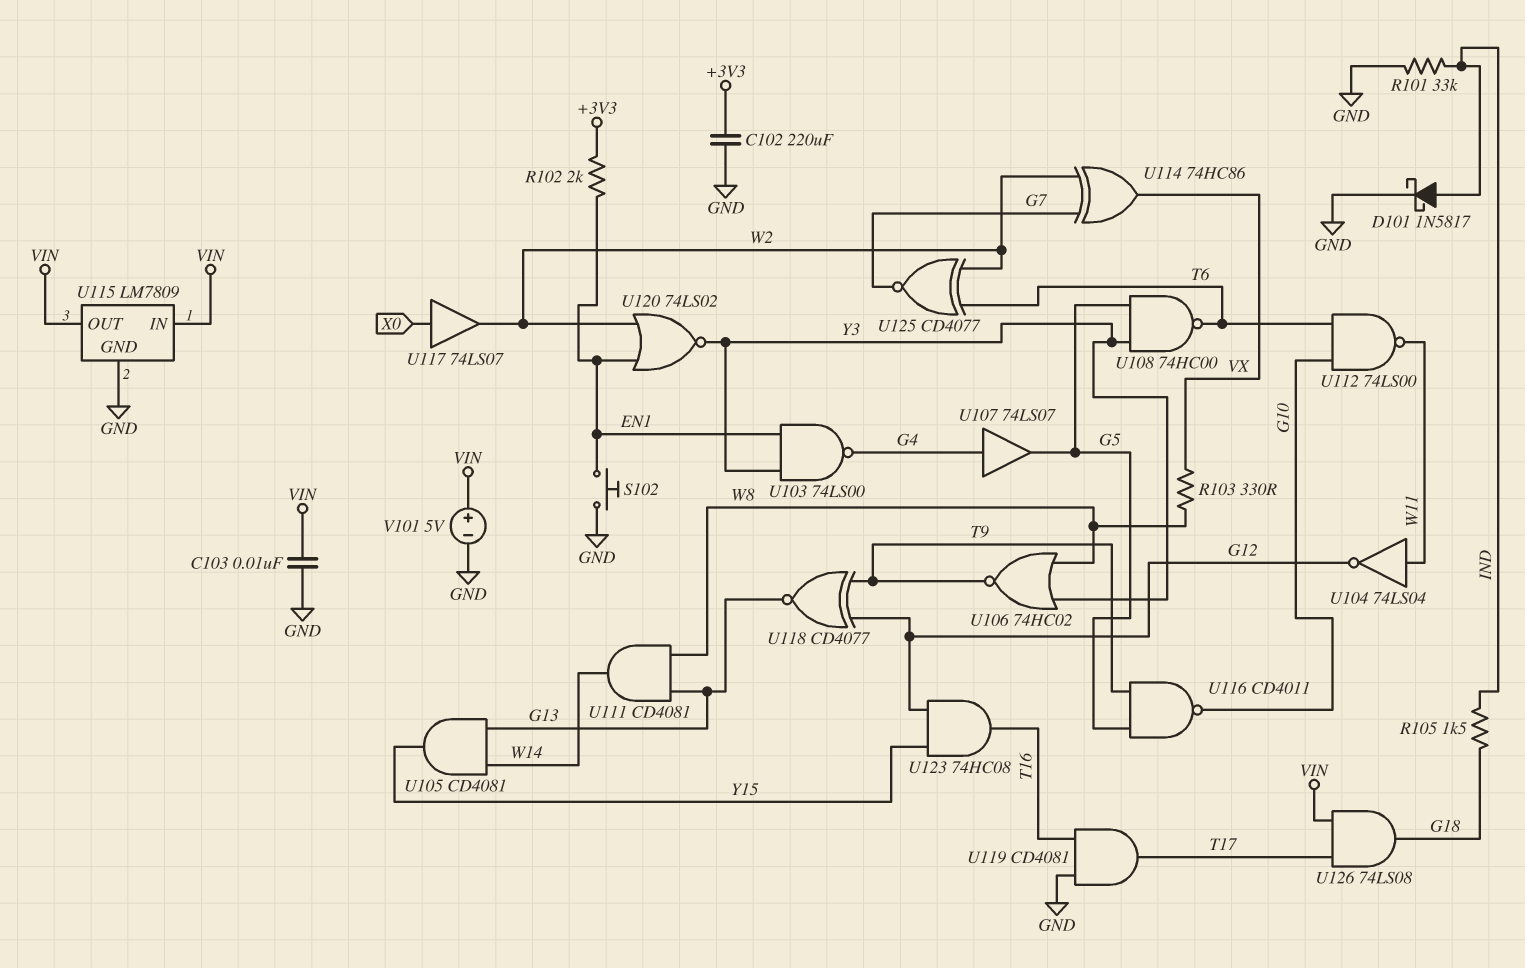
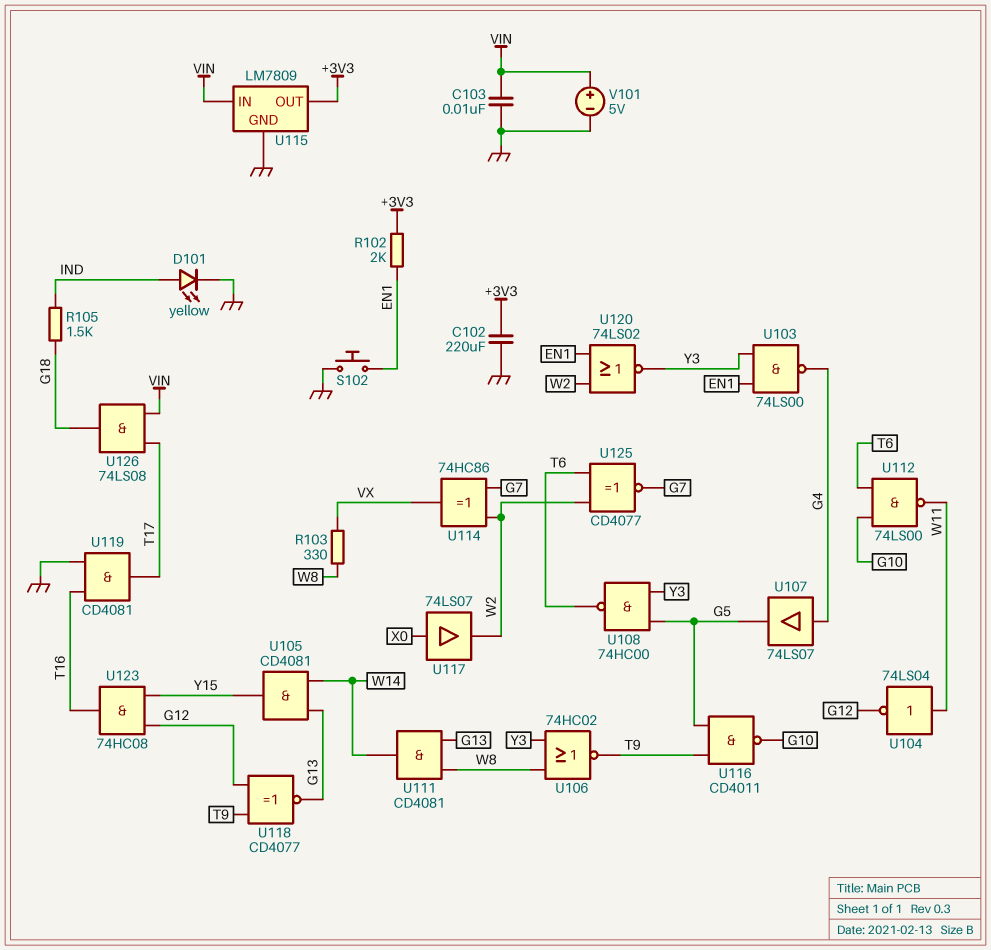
D101: schottky 1N5817 (A IND, K GND) -> LED yellow (A IND, K GND)
R101: 33k (GND, IND) -> none
U115 pin OUT: VIN -> +3V3

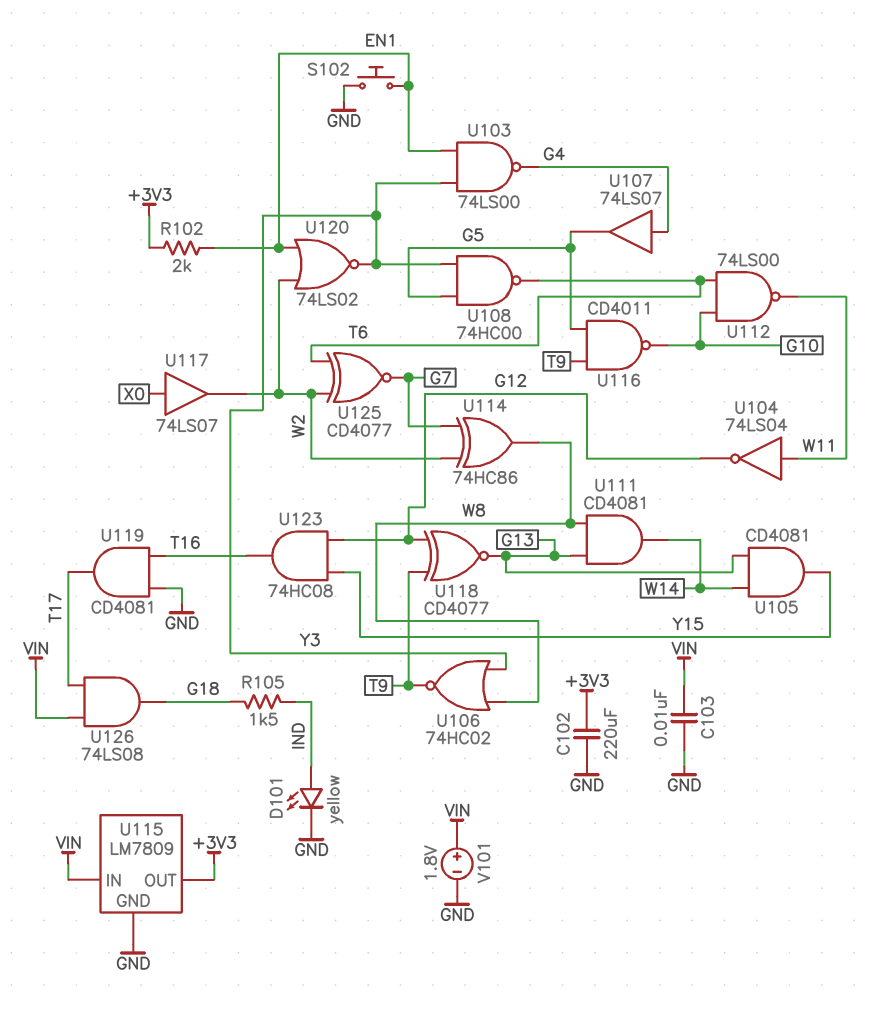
R103: 330 (VX, W8) -> none
U114: XOR 74HC86 (in G7, in W2, out VX) -> XOR 74HC86 (in G7, in W2, out W8)
V101: 5V (plus VIN, minus GND) -> 1.8V (plus VIN, minus GND)

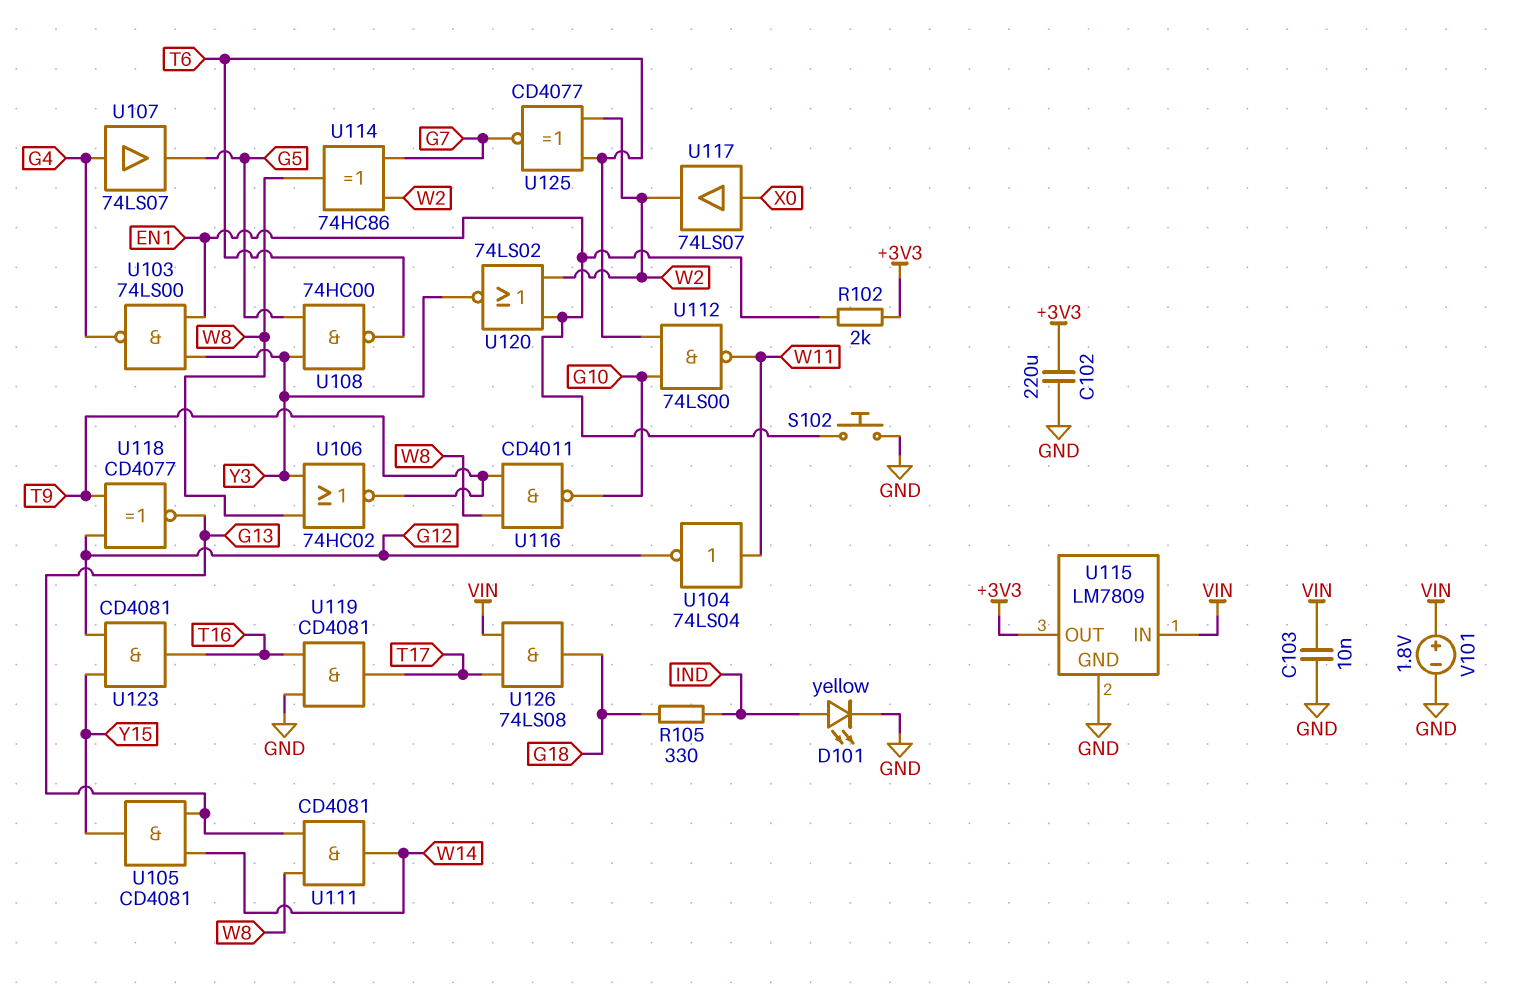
R105: 1.5k (G18, IND) -> 330 (G18, IND)
U116: NAND CD4011 (in G5, in T9, out G10) -> NAND CD4011 (in T9, in W8, out G10)
U123: AND 74HC08 (in G12, in Y15, out T16) -> AND CD4081 (in G12, in Y15, out T16)

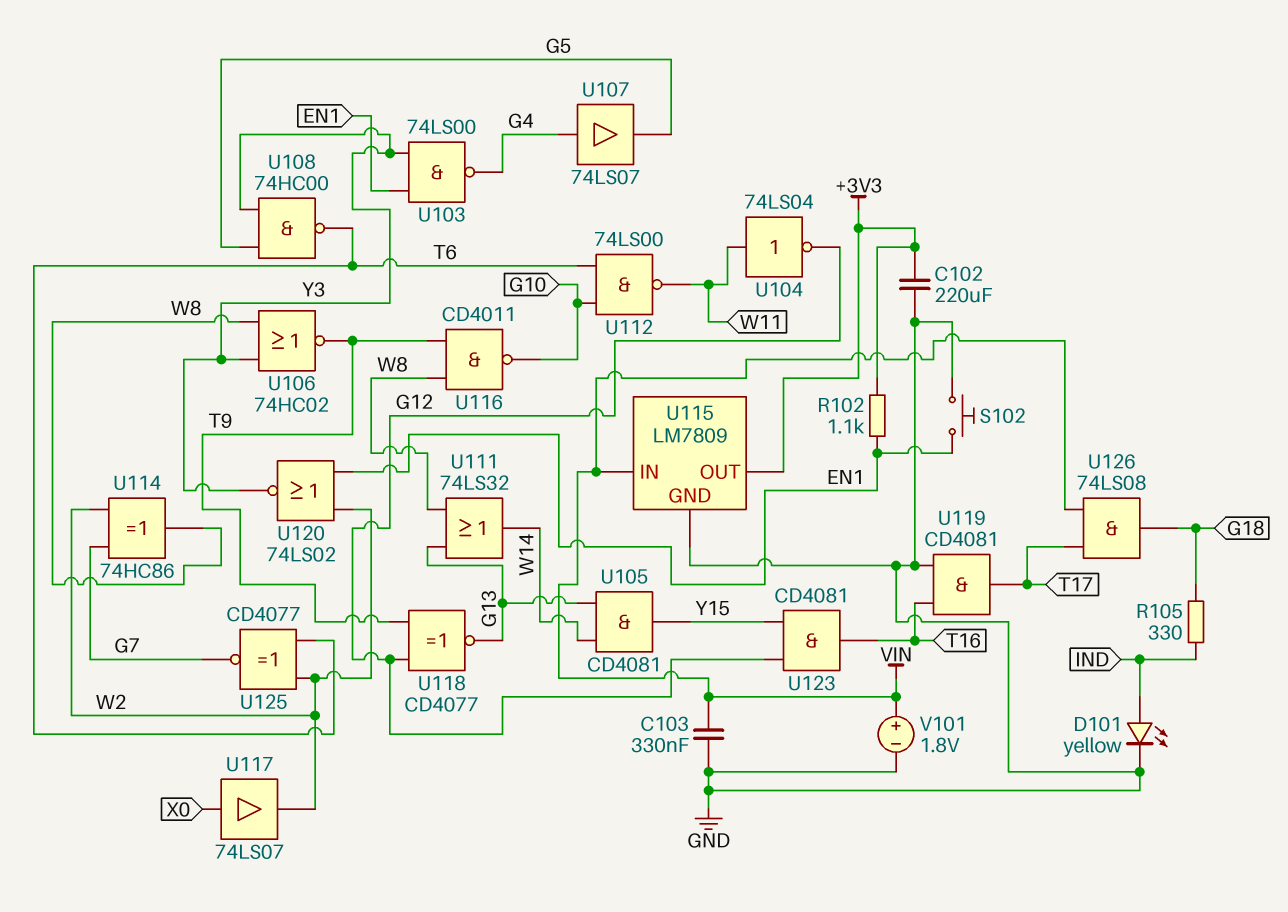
C103: 10nF (GND, VIN) -> 330nF (GND, VIN)
R102: 2k (+3V3, EN1) -> 1.1k (+3V3, EN1)
U111: AND CD4081 (in G13, in W8, out W14) -> OR 74LS32 (in G13, in W8, out W14)

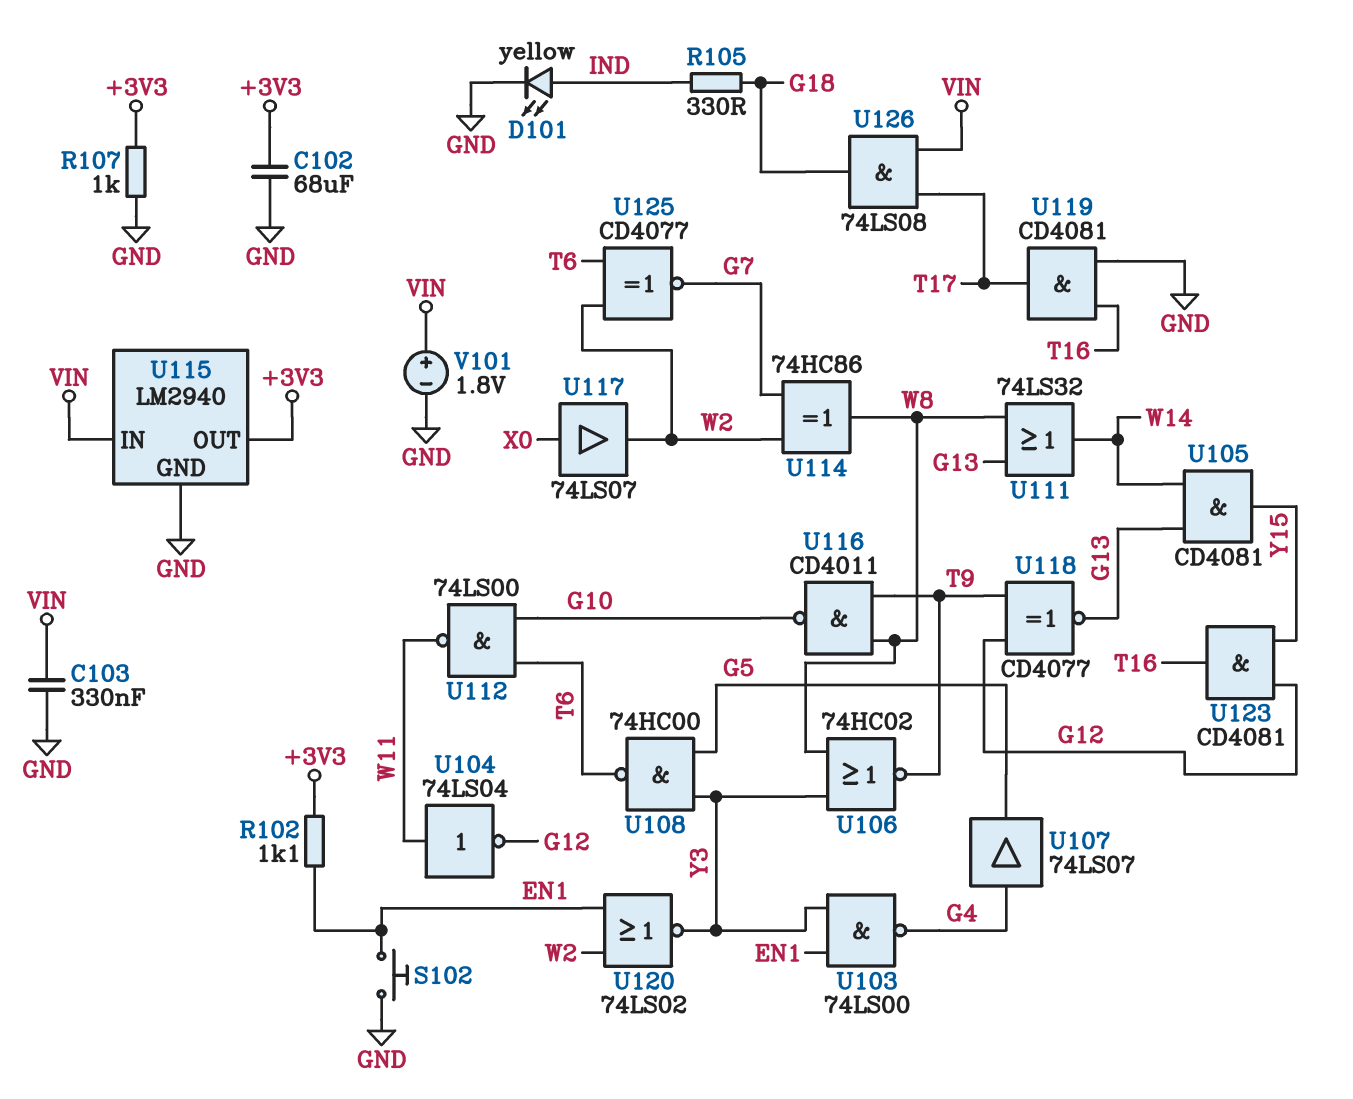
C102: 220uF (+3V3, GND) -> 68uF (+3V3, GND)
R107: none -> 1k (+3V3, GND)
U115: LM7809 -> LM2940

